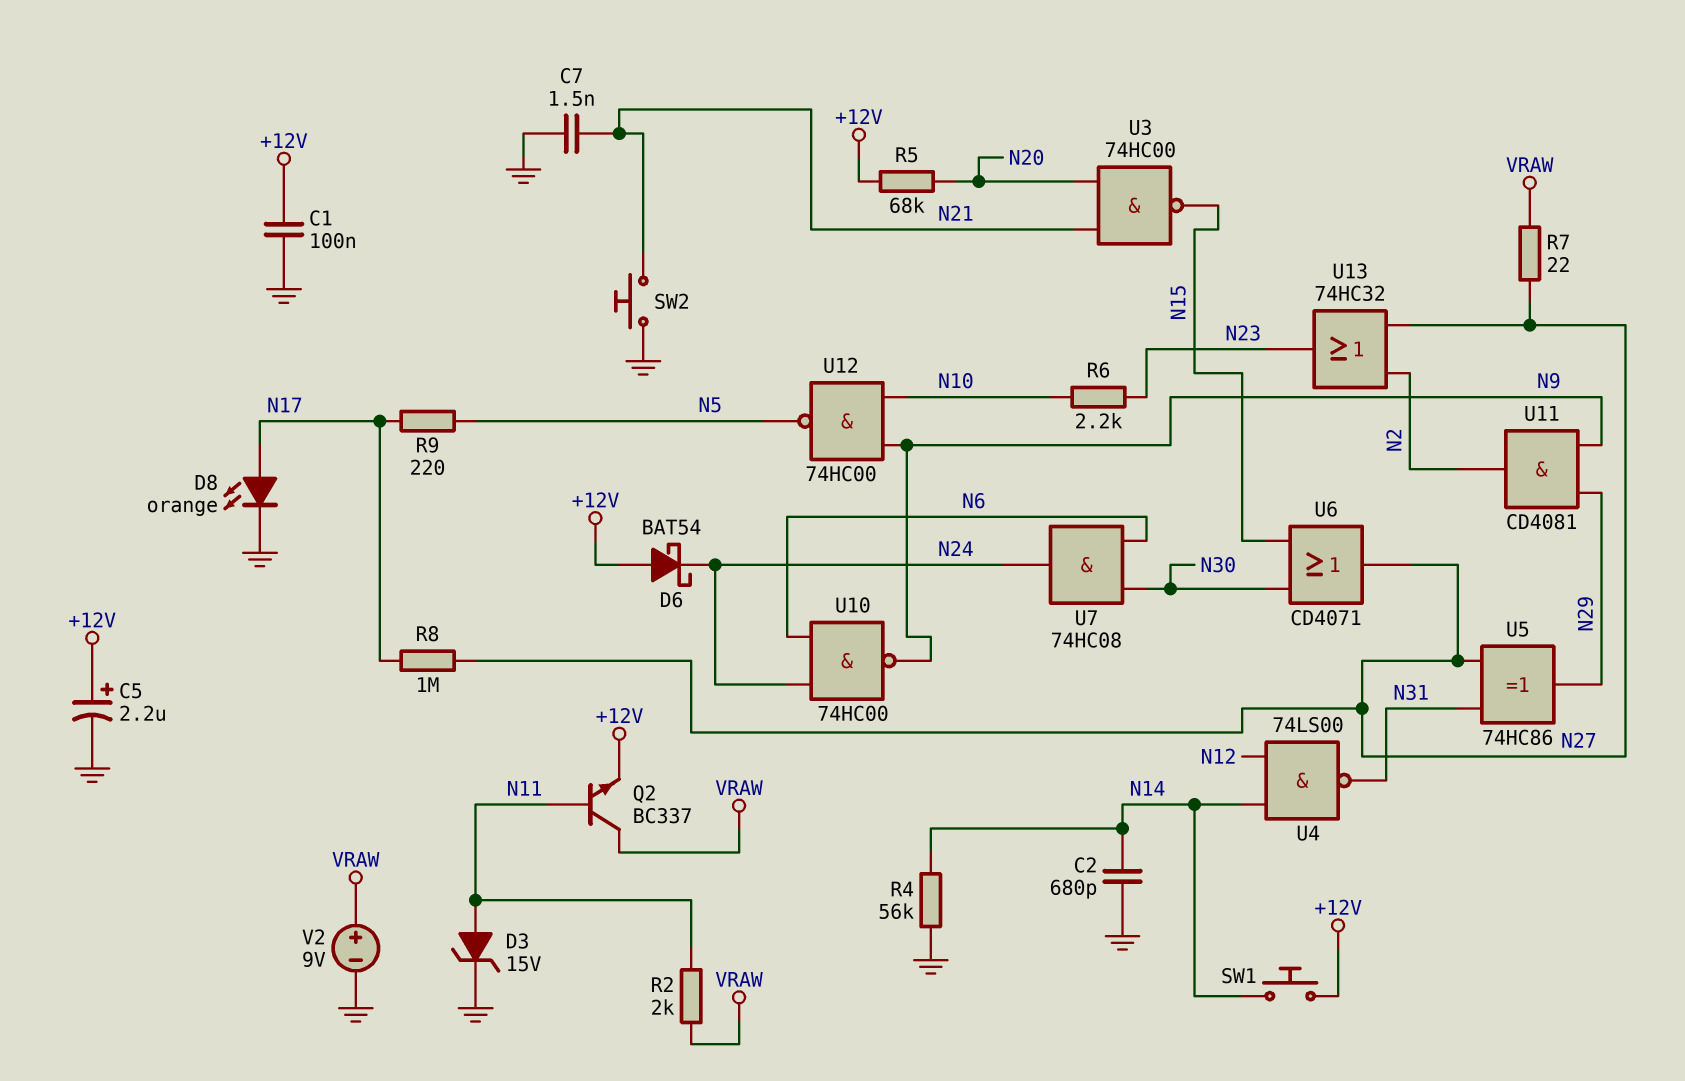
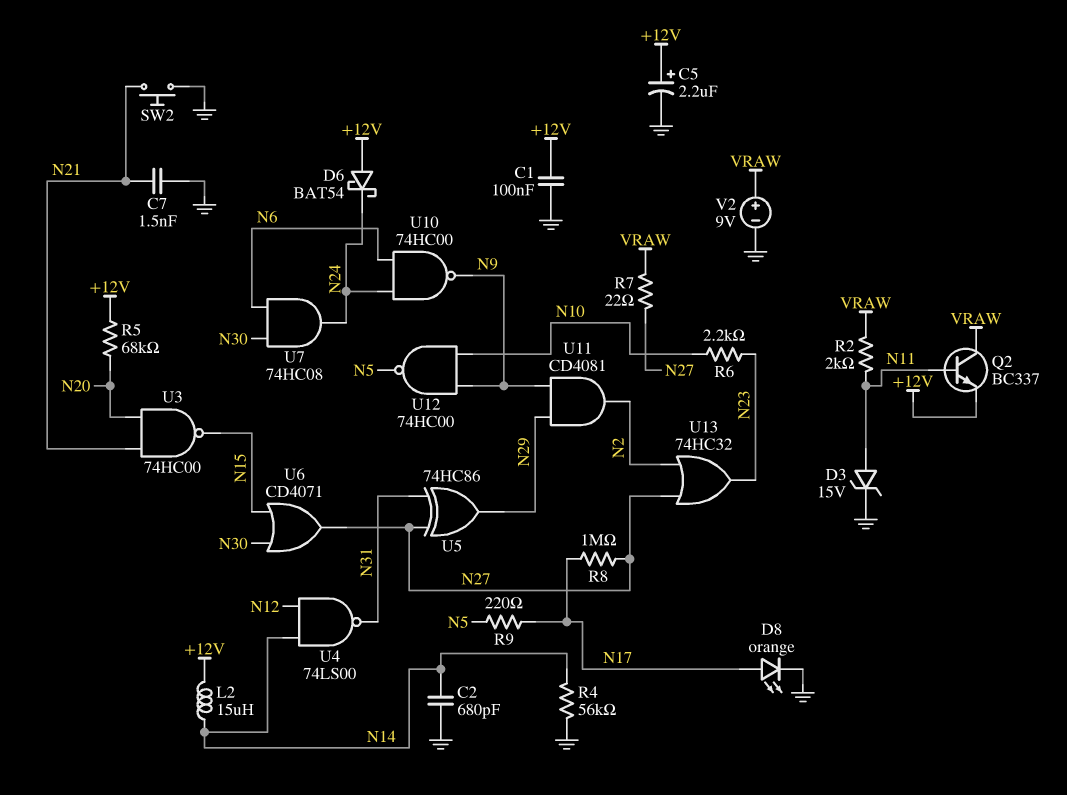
L2: none -> 15uH (+12V, N14)
SW1: button (+12V, N14) -> none

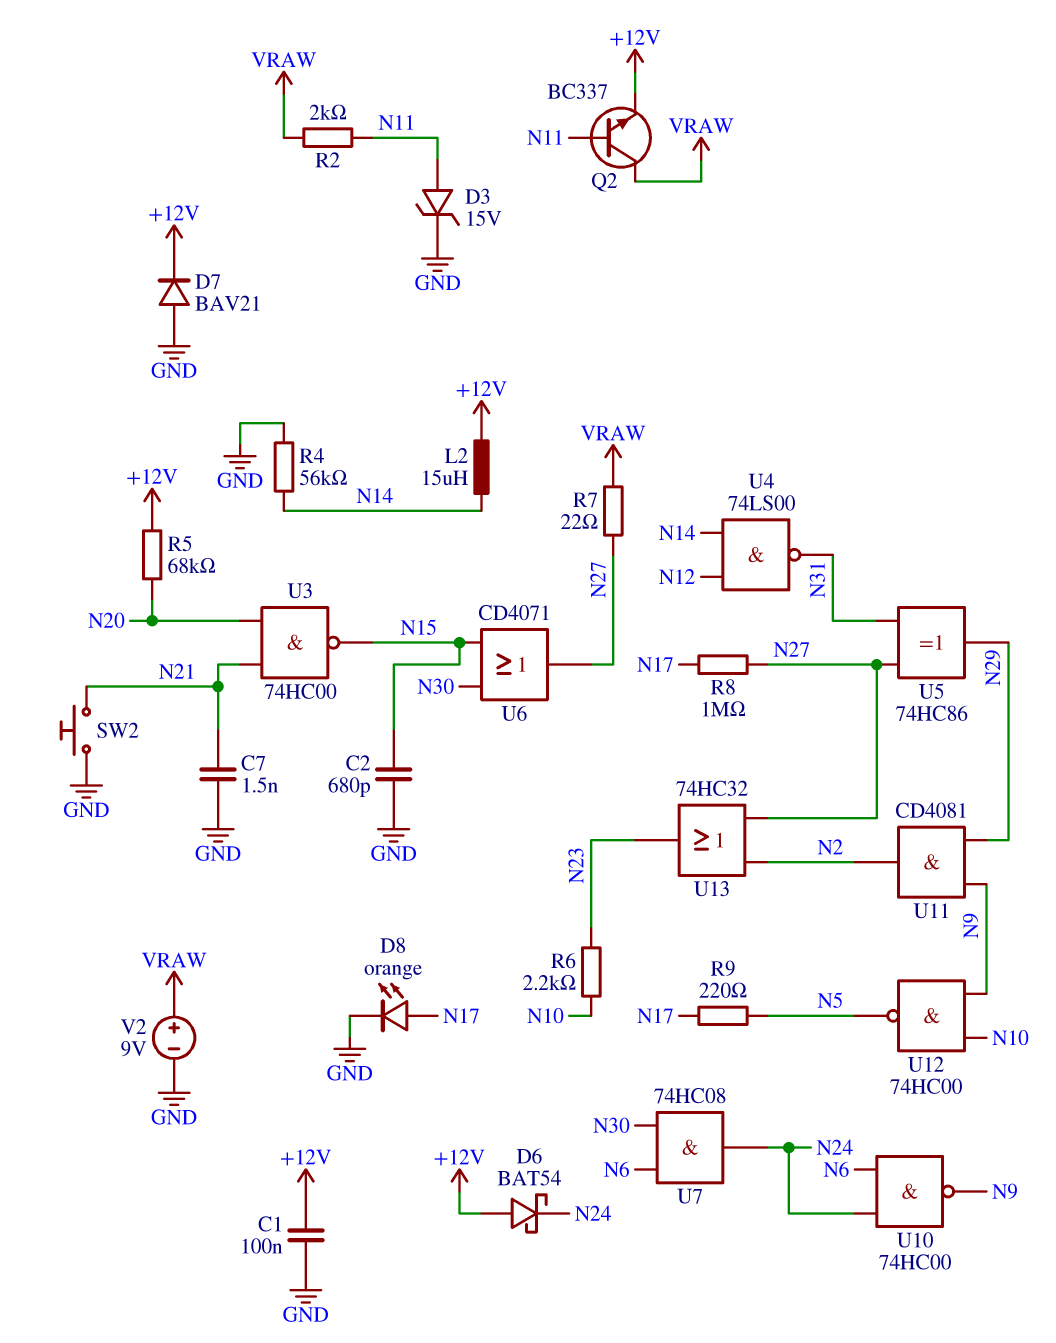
C2: 680pF (GND, N14) -> 680pF (GND, N15)
C5: 2.2uF (plus +12V, minus GND) -> none
D7: none -> diode BAV21 (A GND, K +12V)

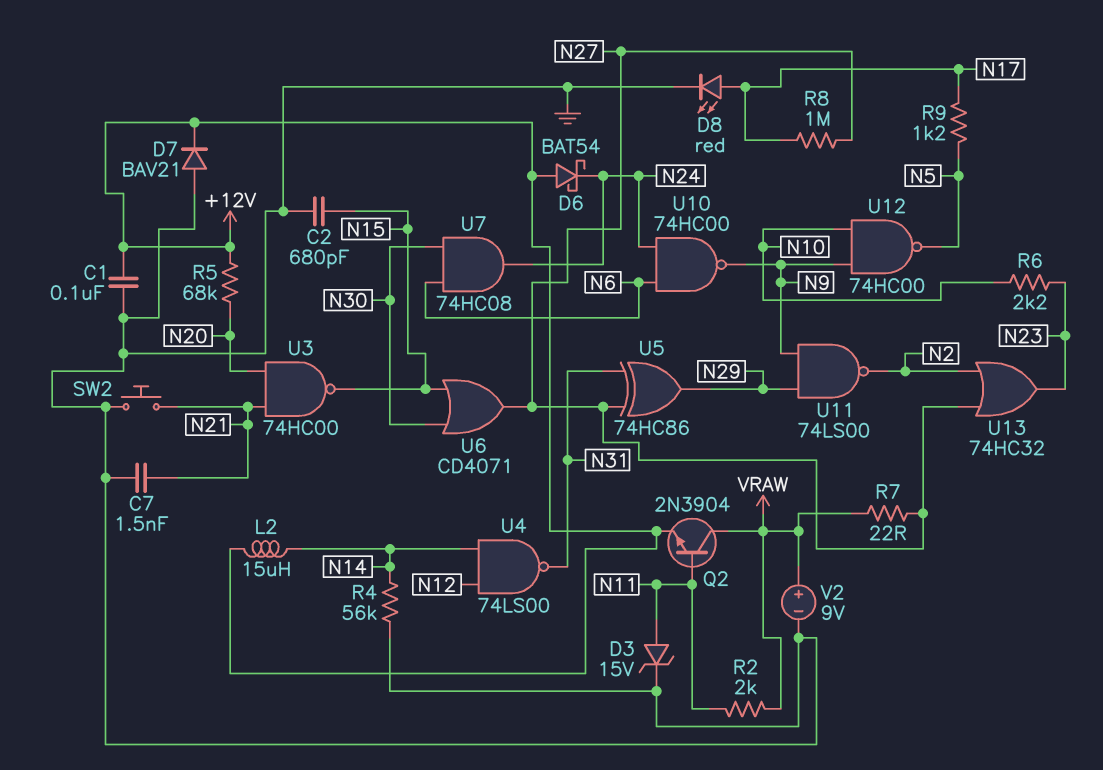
D8: LED orange (A N17, K GND) -> LED red (A N17, K GND)
Q2: NPN BC337 (B N11, C VRAW, E +12V) -> NPN 2N3904 (B N11, C VRAW, E +12V)
R9: 220 (N5, N17) -> 1.2k (N5, N17)
U11: AND CD4081 (in N9, in N29, out N2) -> NAND 74LS00 (in N9, in N29, out N2)

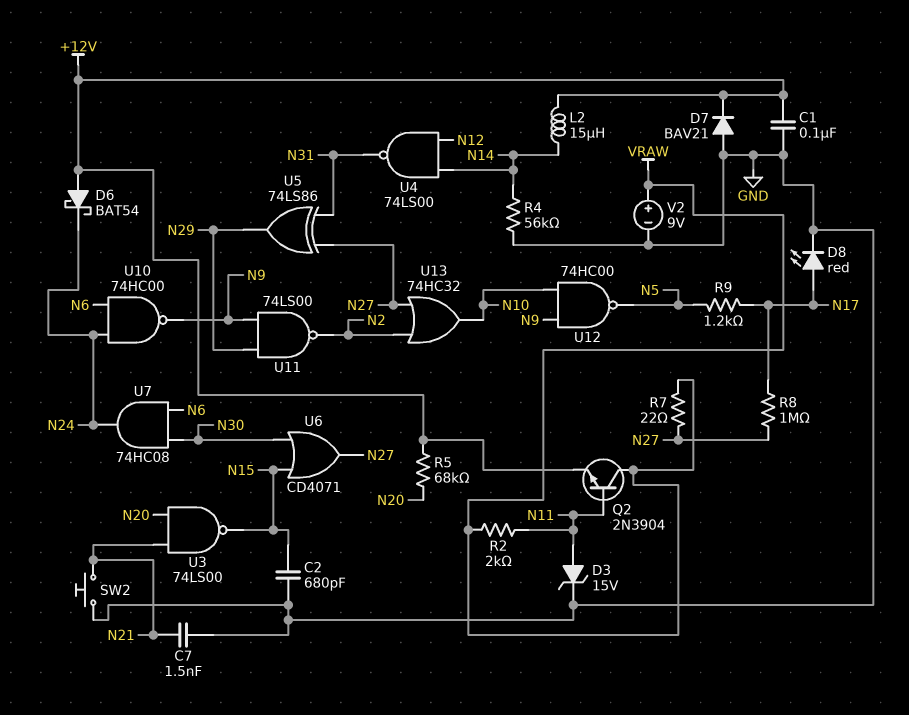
R6: 2.2k (N10, N23) -> none
U3: NAND 74HC00 (in N20, in N21, out N15) -> NAND 74LS00 (in N20, in N21, out N15)
U5: XOR 74HC86 (in N27, in N31, out N29) -> XOR 74LS86 (in N27, in N31, out N29)
U13: OR 74HC32 (in N2, in N27, out N23) -> OR 74HC32 (in N2, in N27, out N10)

